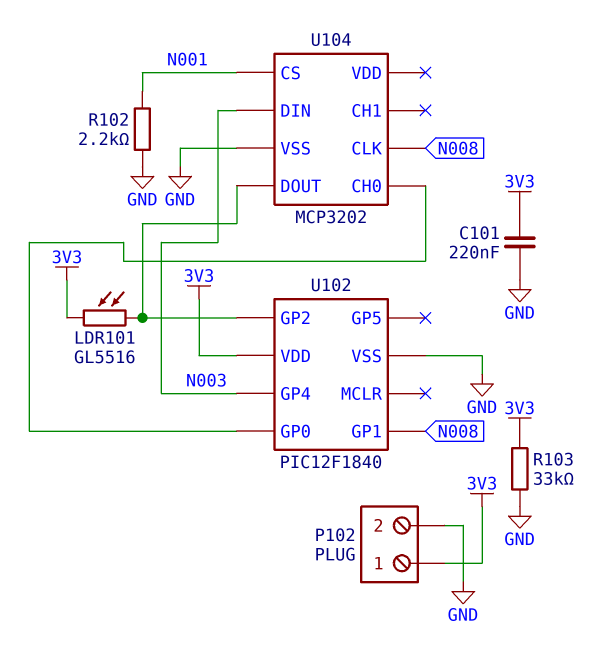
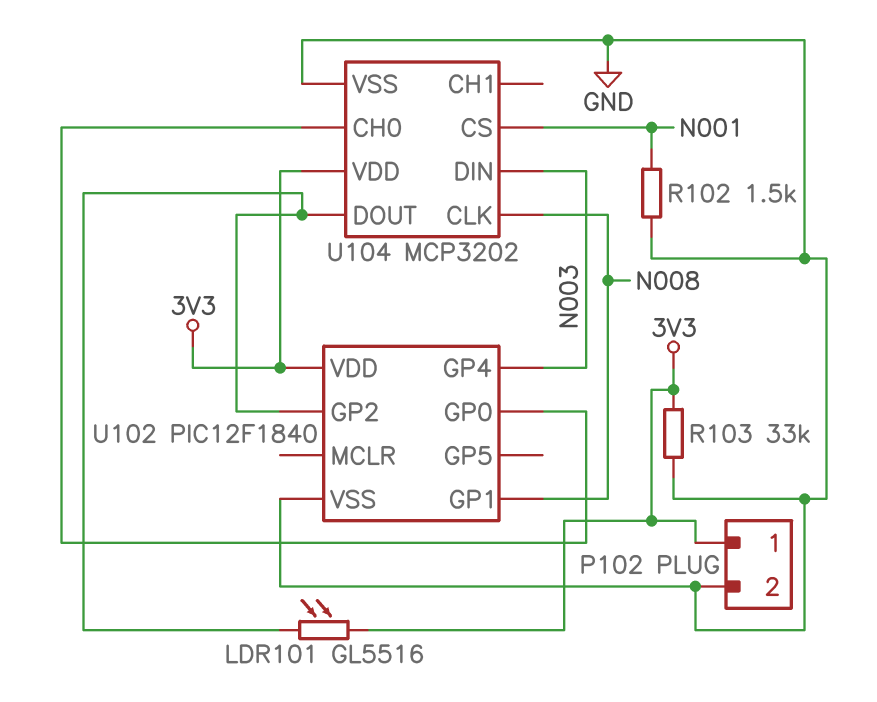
C101: 220nF (3V3, GND) -> none
R102: 2.2k (GND, N001) -> 1.5k (GND, N001)
U104 pin VDD: none -> 3V3

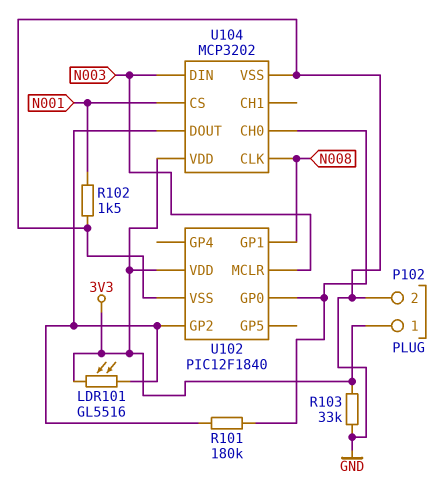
R101: none -> 180k (U102/GP0, U102/GP2)
U102 pin GP4: N003 -> none
U102 pin MCLR: none -> N003

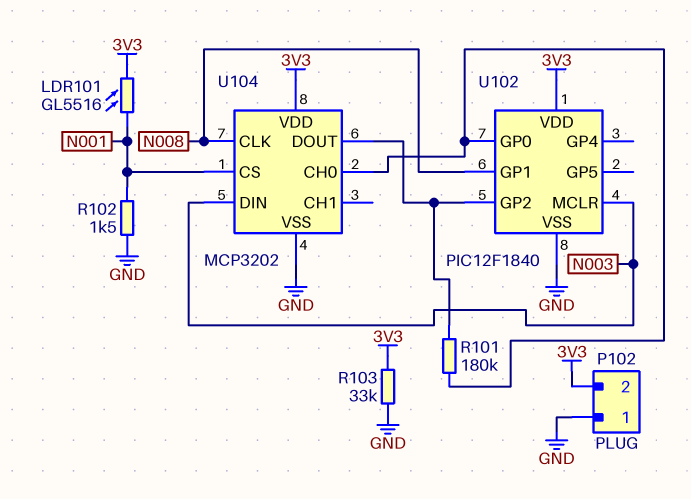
LDR101: GL5516 (3V3, U102/GP2) -> GL5516 (3V3, N001)
P102 pin 1: 3V3 -> GND
P102 pin 2: GND -> 3V3

